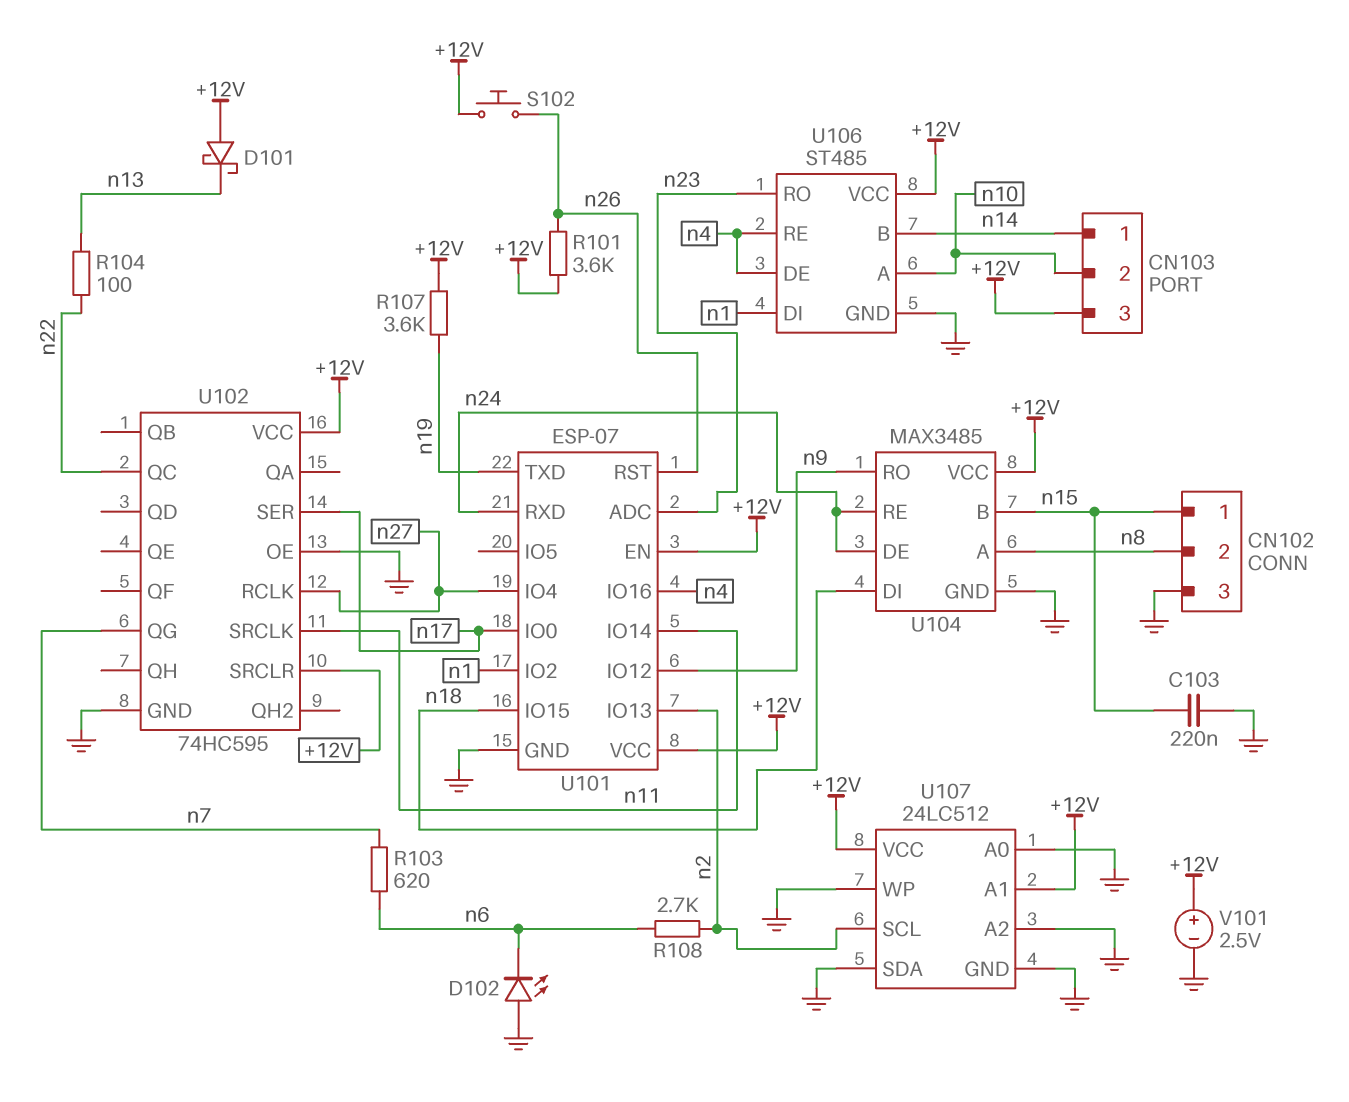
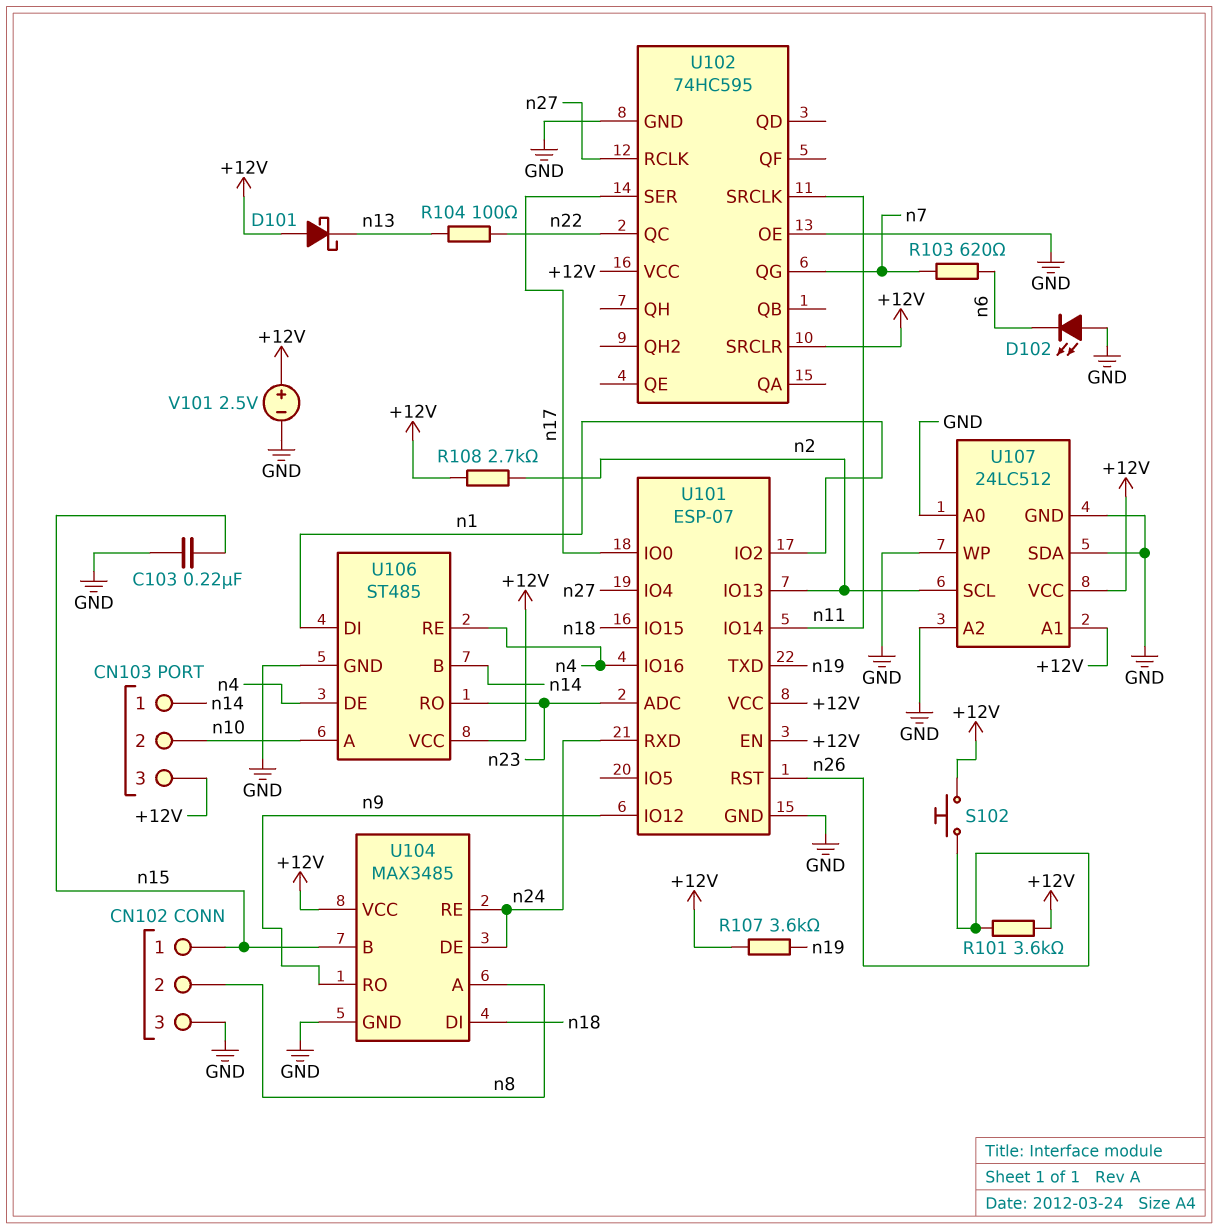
R108: 2.7k (n2, n6) -> 2.7k (+12V, n2)

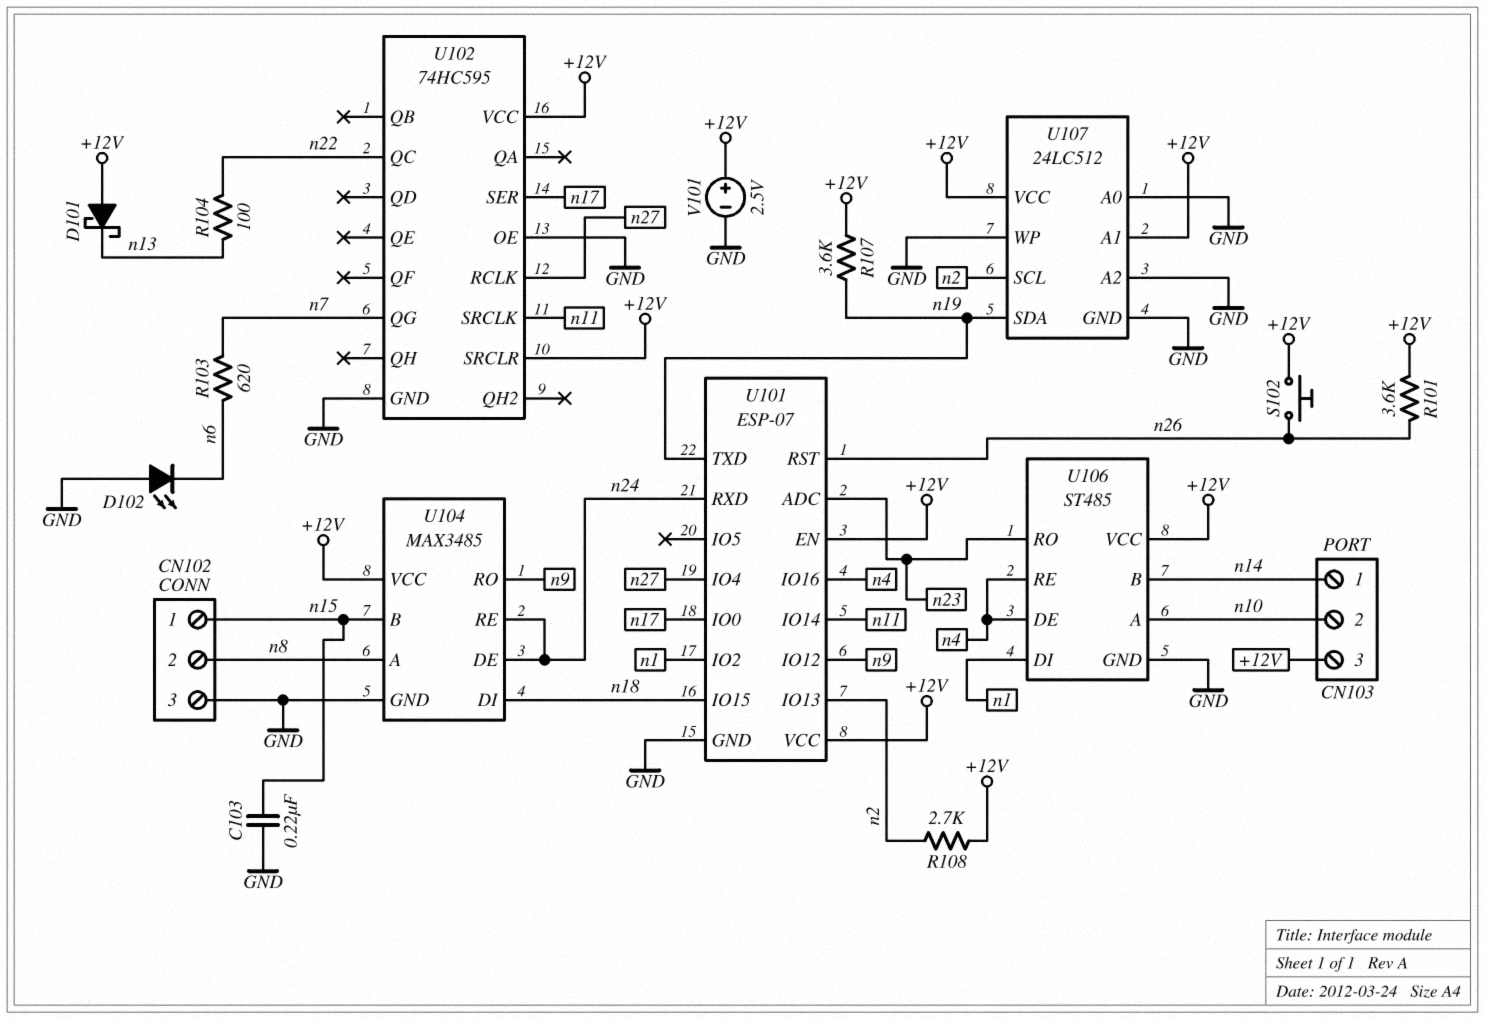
U107 pin SDA: GND -> n19

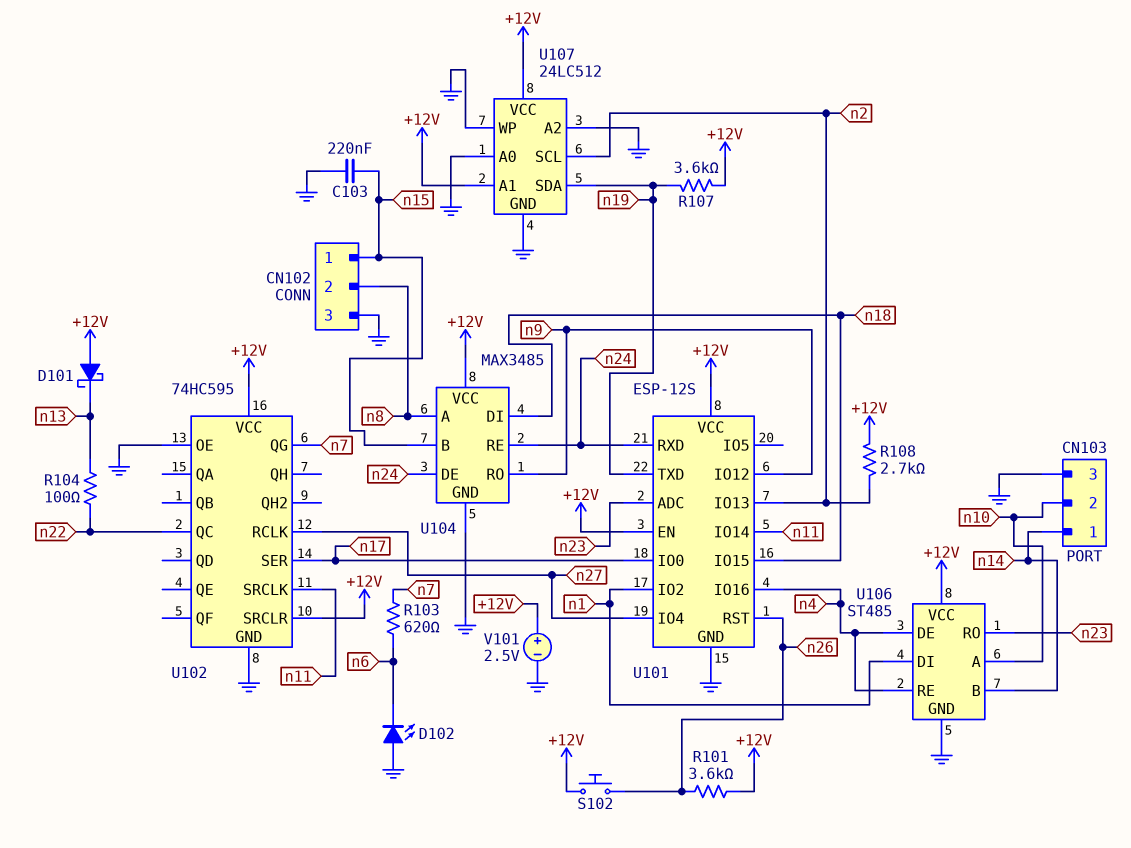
CN103 pin 3: +12V -> GND
U101: ESP-07 -> ESP-12S

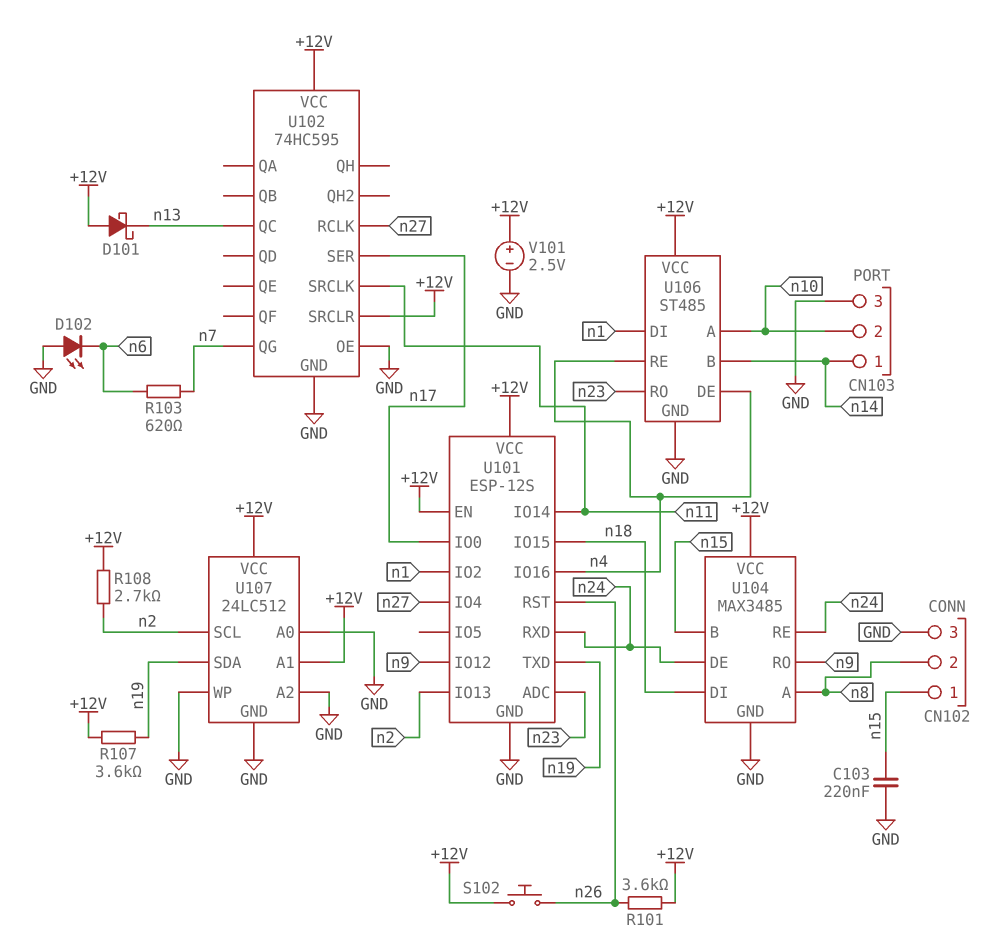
R104: 100 (n13, n22) -> none
U102 pin QC: n22 -> n13

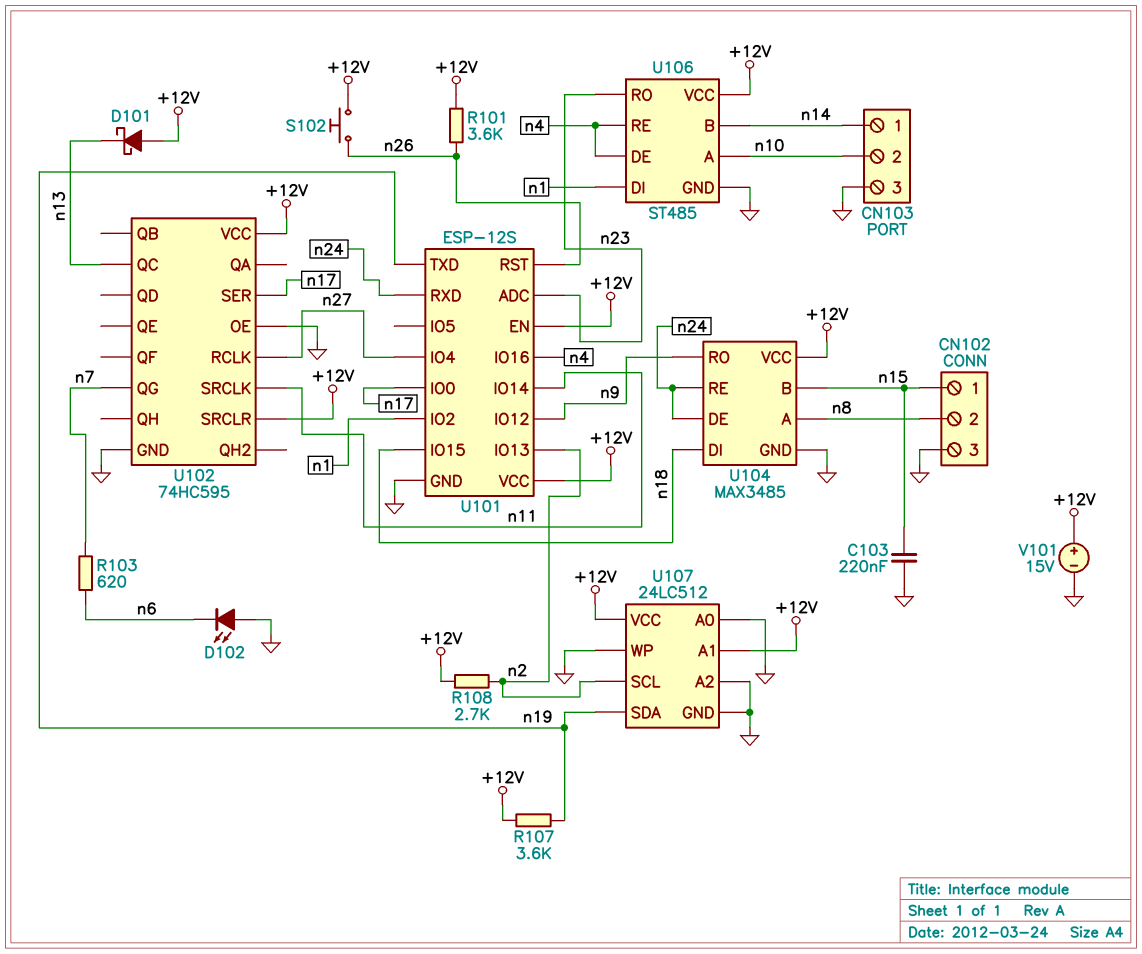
V101: 2.5V (plus +12V, minus GND) -> 15V (plus +12V, minus GND)

